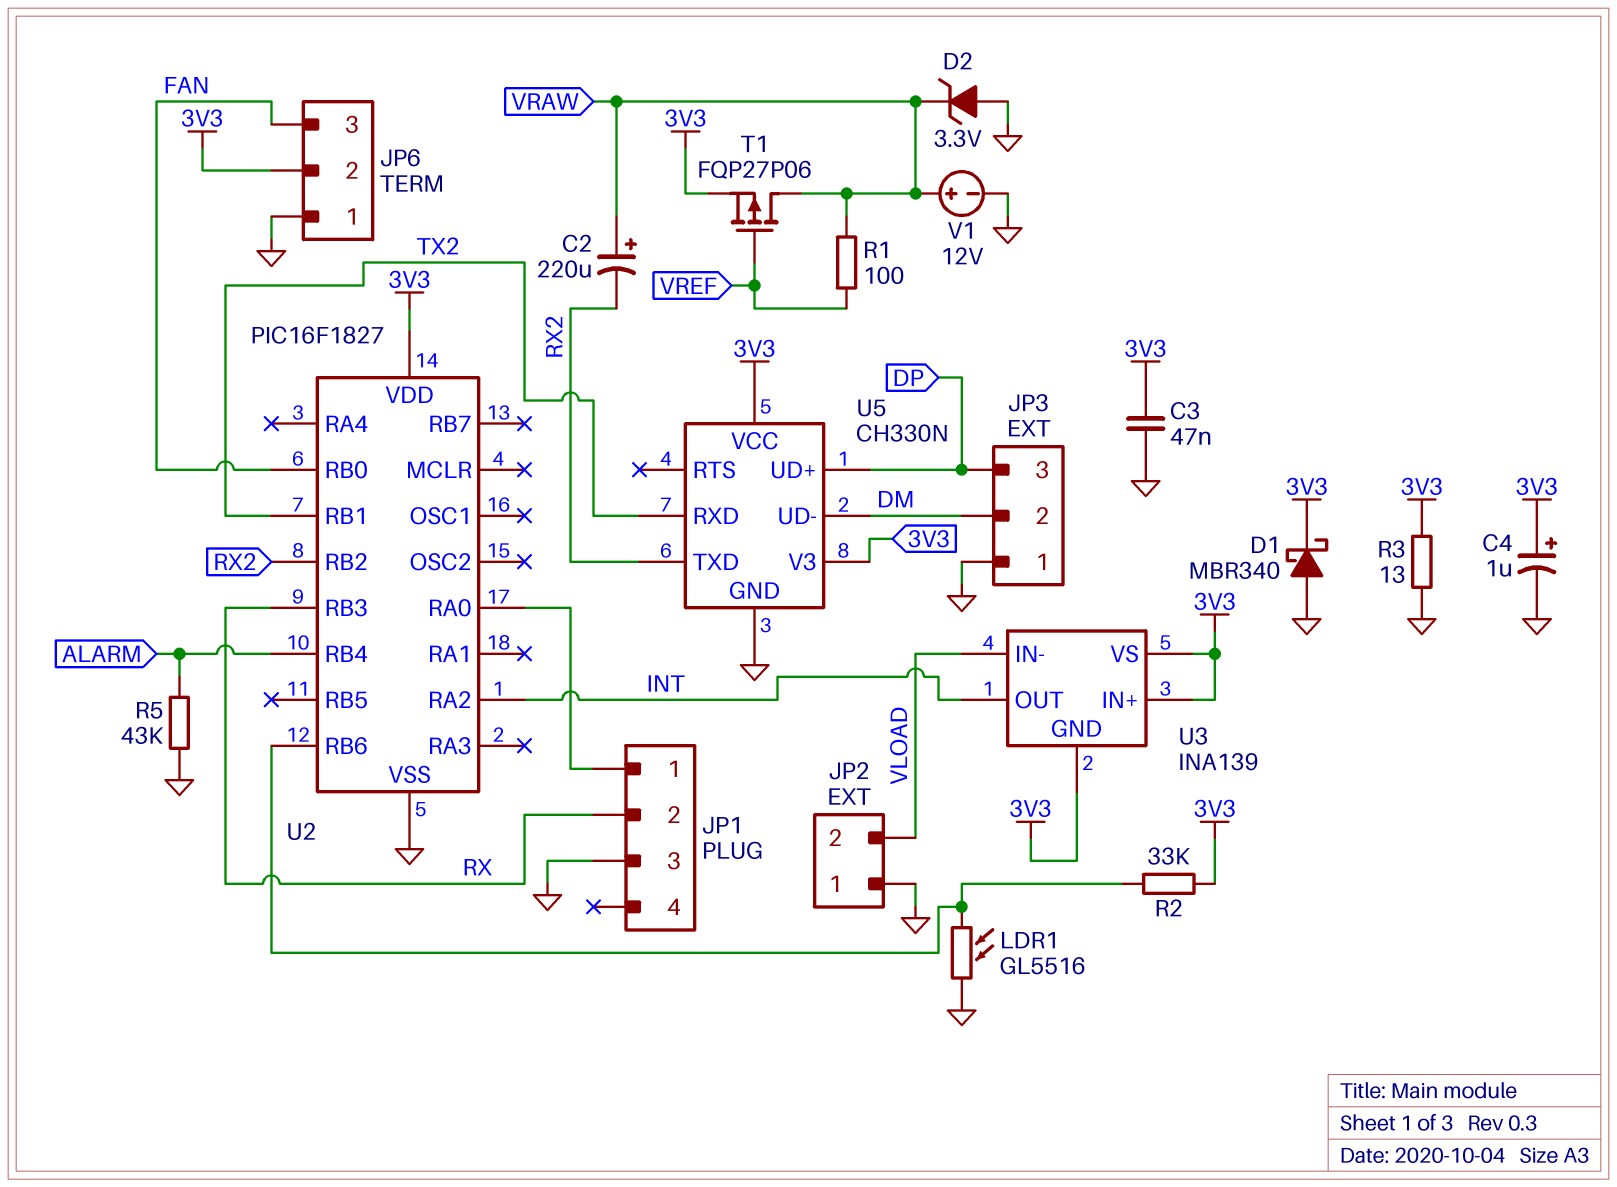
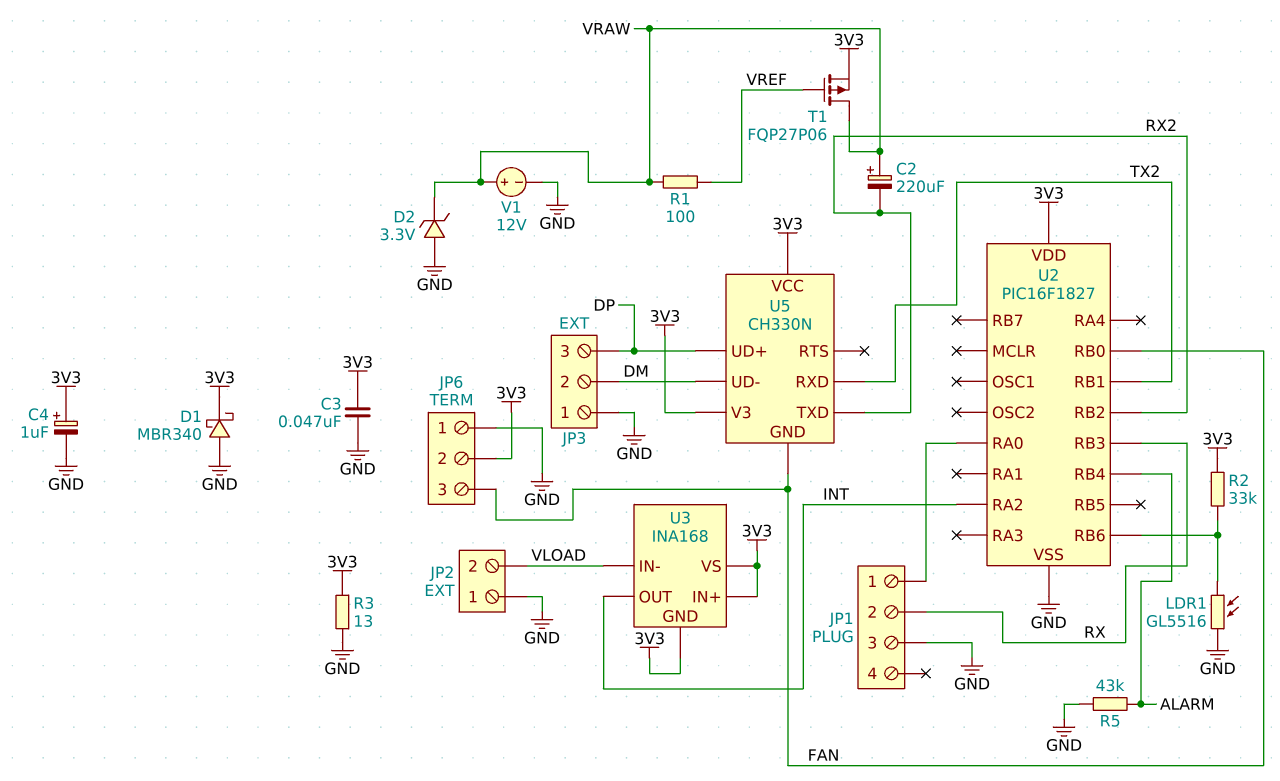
U3: INA139 -> INA168
U5 pin GND: GND -> FAN

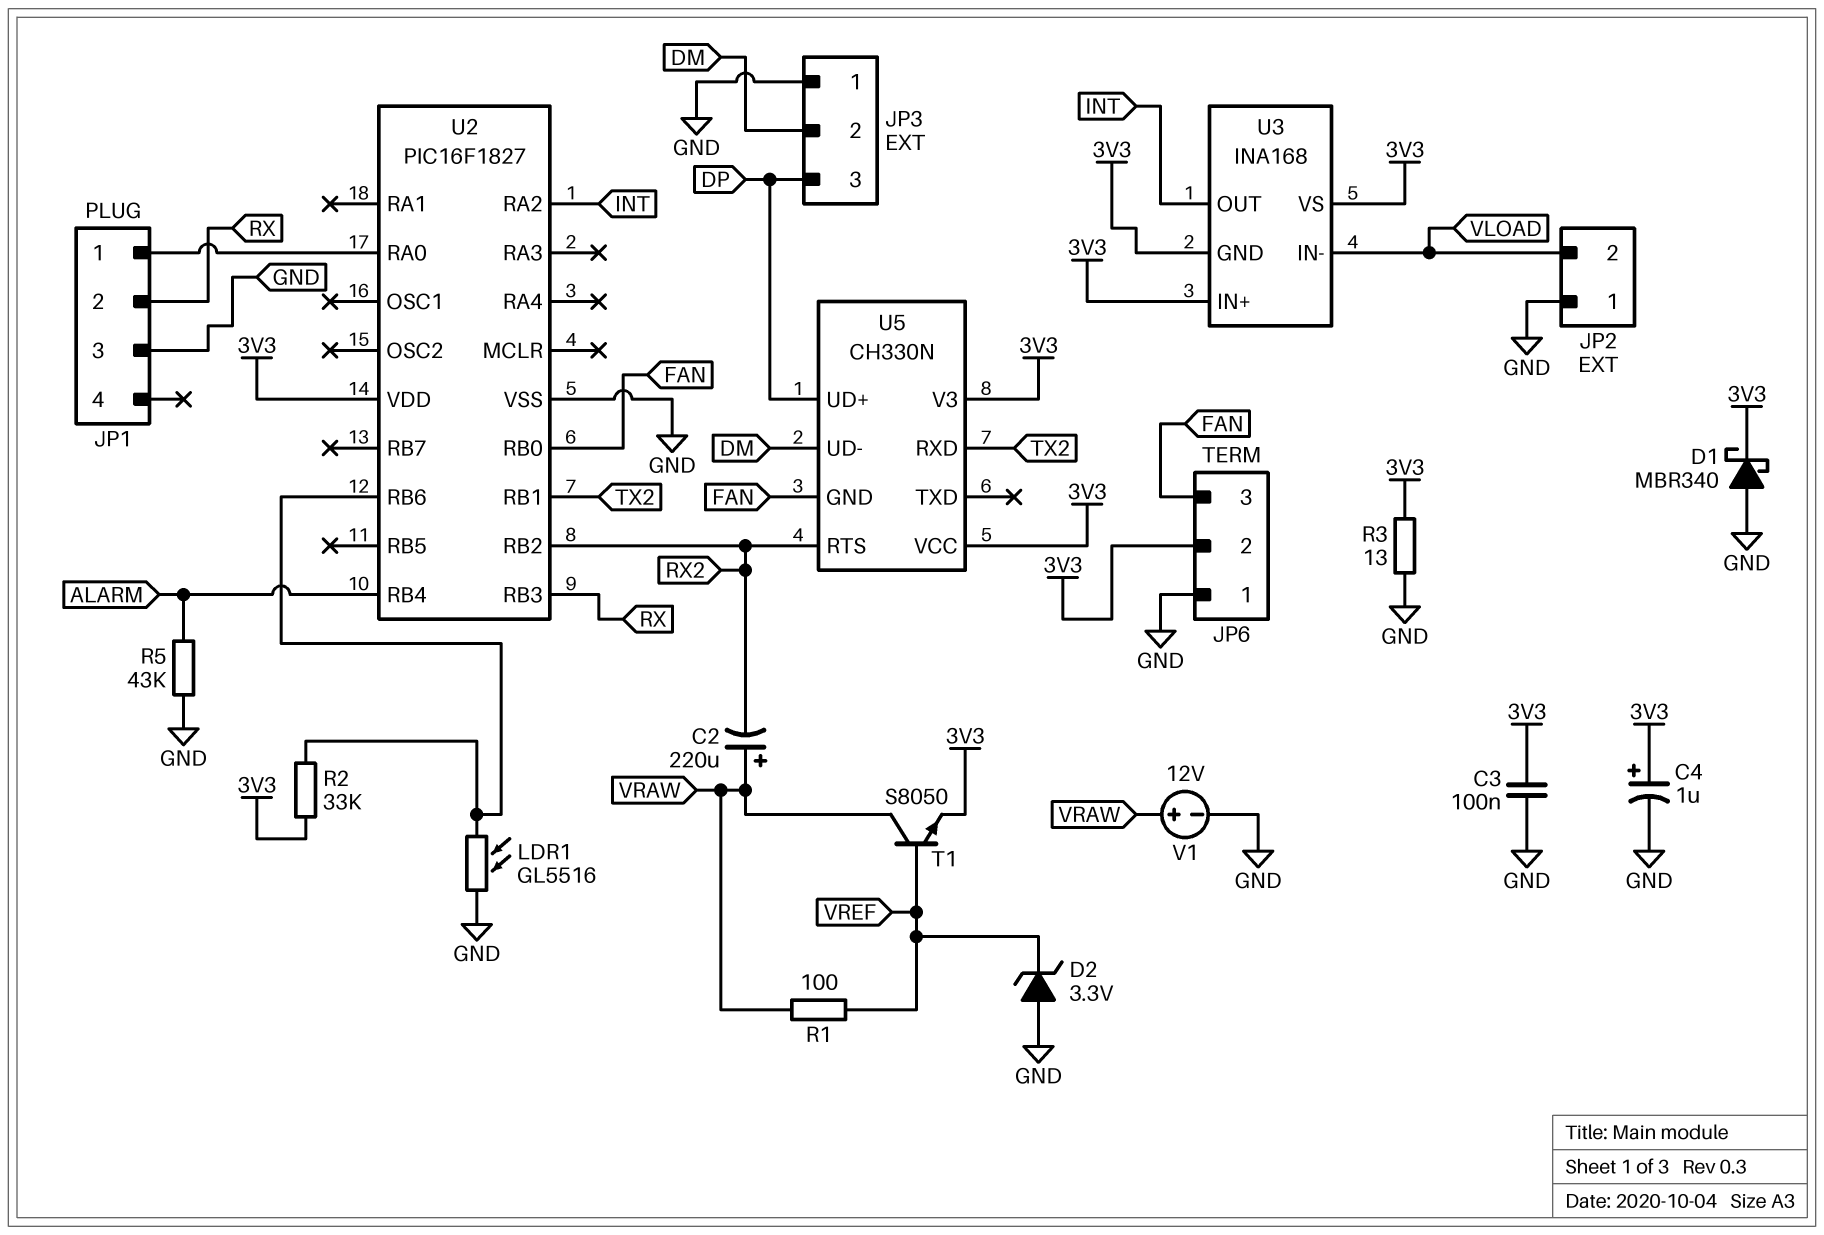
C3: 47nF (3V3, GND) -> 100nF (3V3, GND)
D2: zener 3.3V (A GND, K VRAW) -> zener 3.3V (A GND, K VREF)
T1: PMOS FQP27P06 (G VREF, D VRAW, S 3V3) -> NPN S8050 (B VREF, C VRAW, E 3V3)
U5 pin RTS: none -> RX2
U5 pin TXD: RX2 -> none

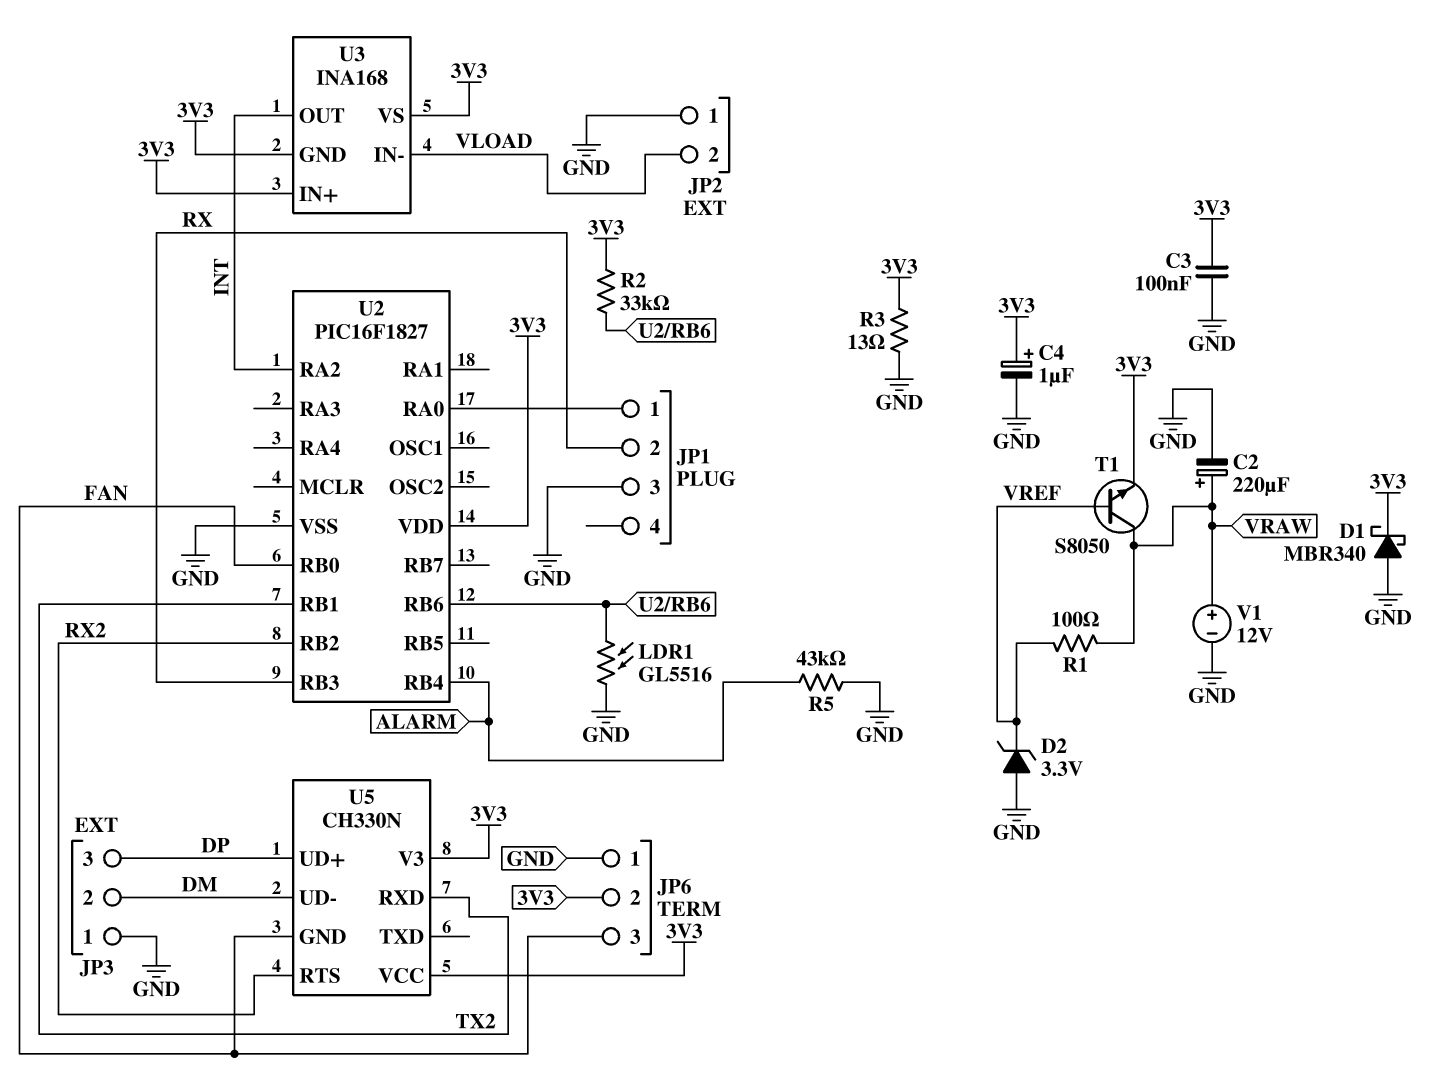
C2: 220uF (plus VRAW, minus RX2) -> 220uF (plus VRAW, minus GND)

